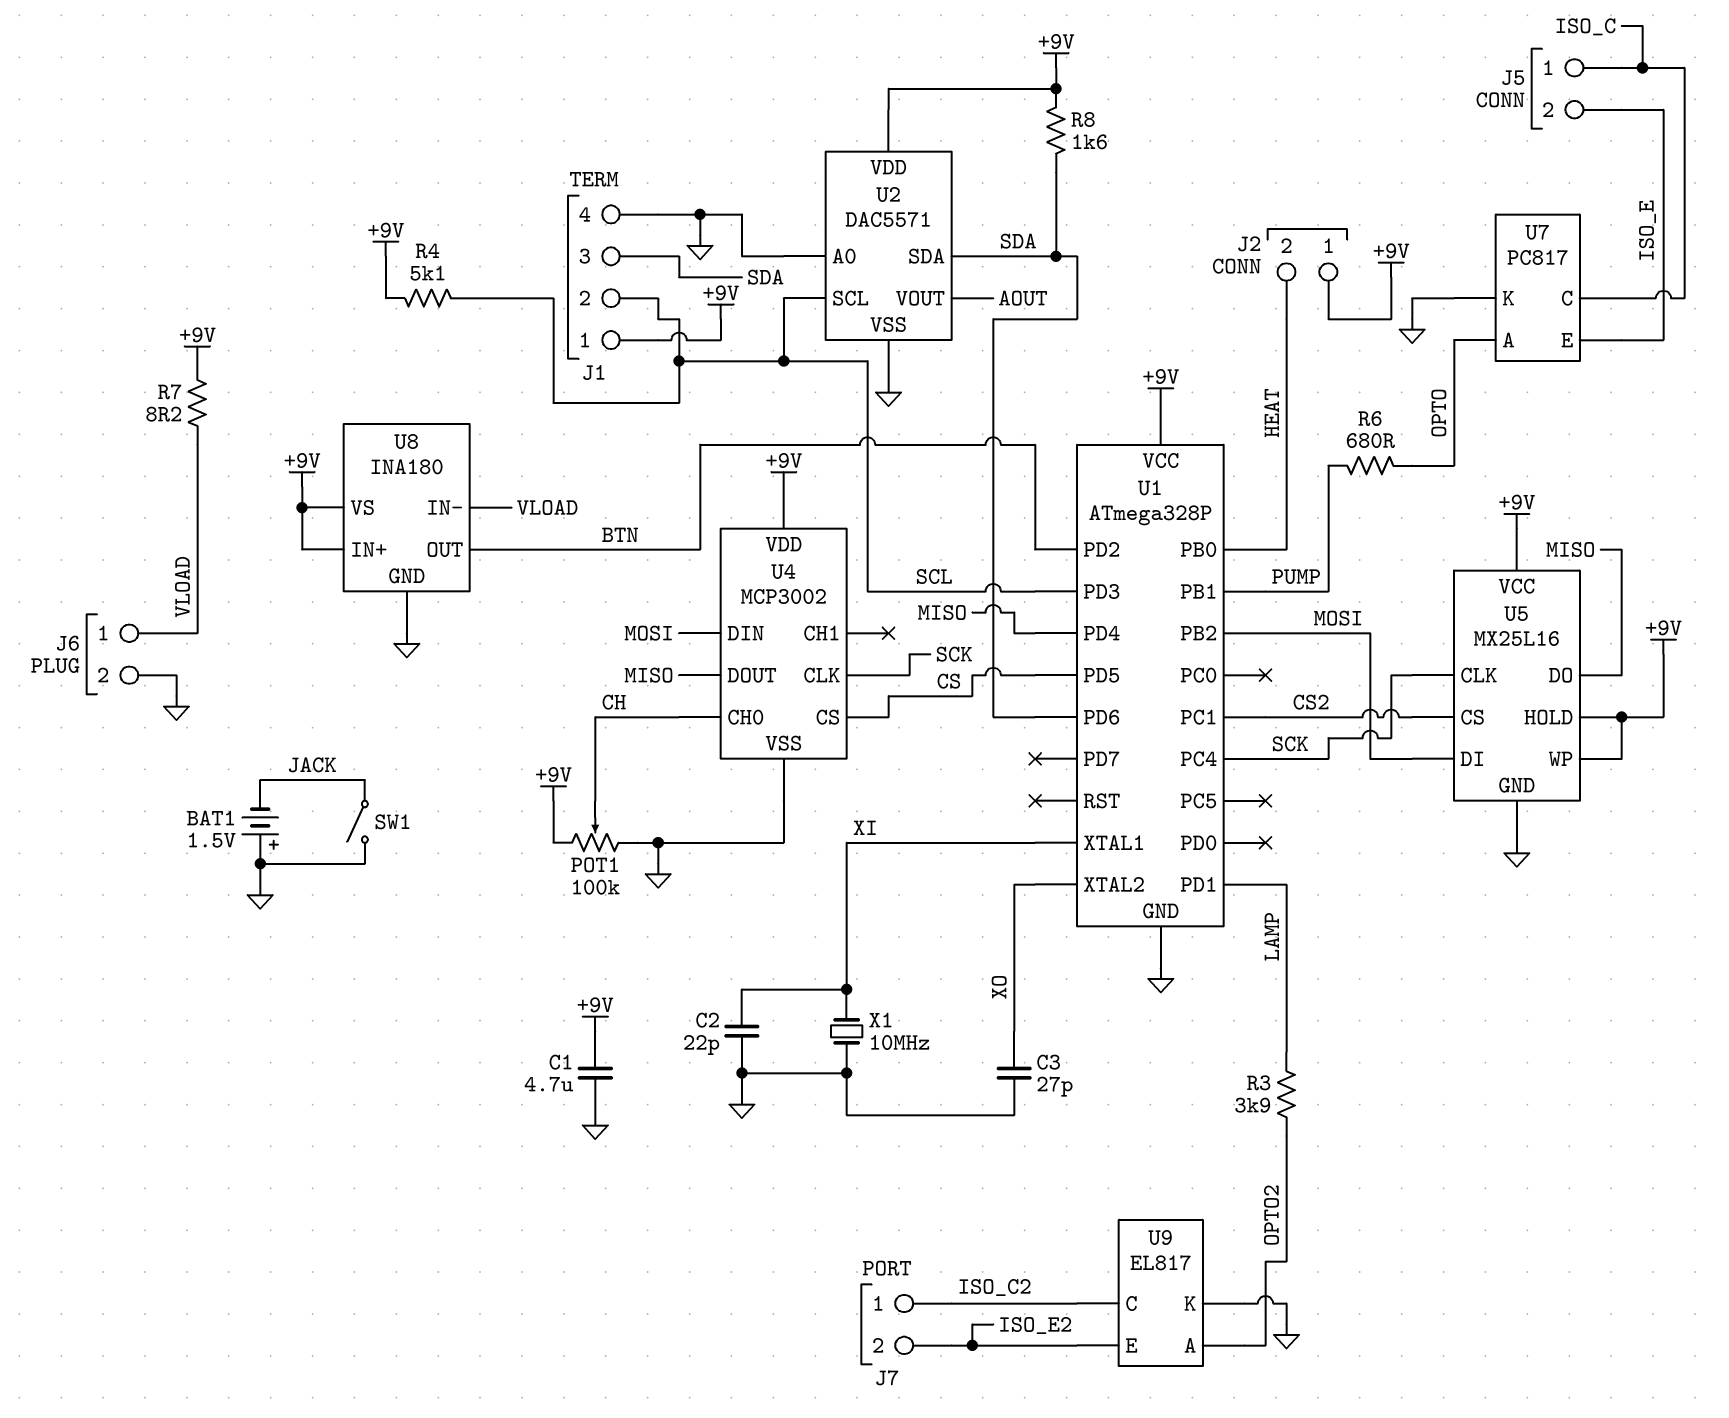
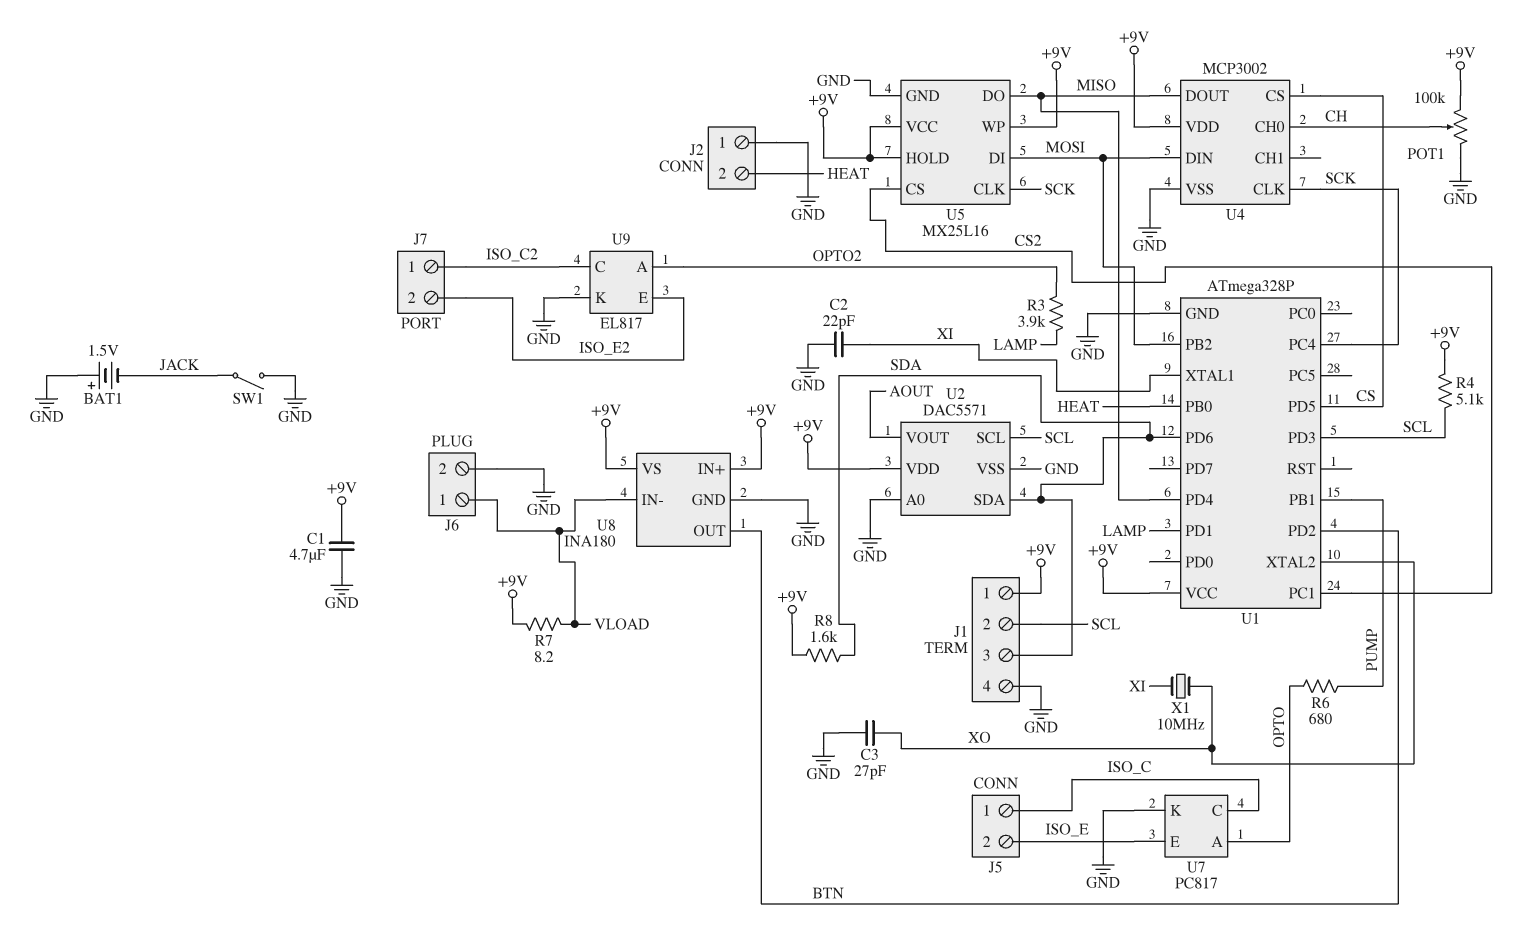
J2 pin 1: +9V -> GND
X1: 10MHz (GND, XI) -> 10MHz (XI, XO)

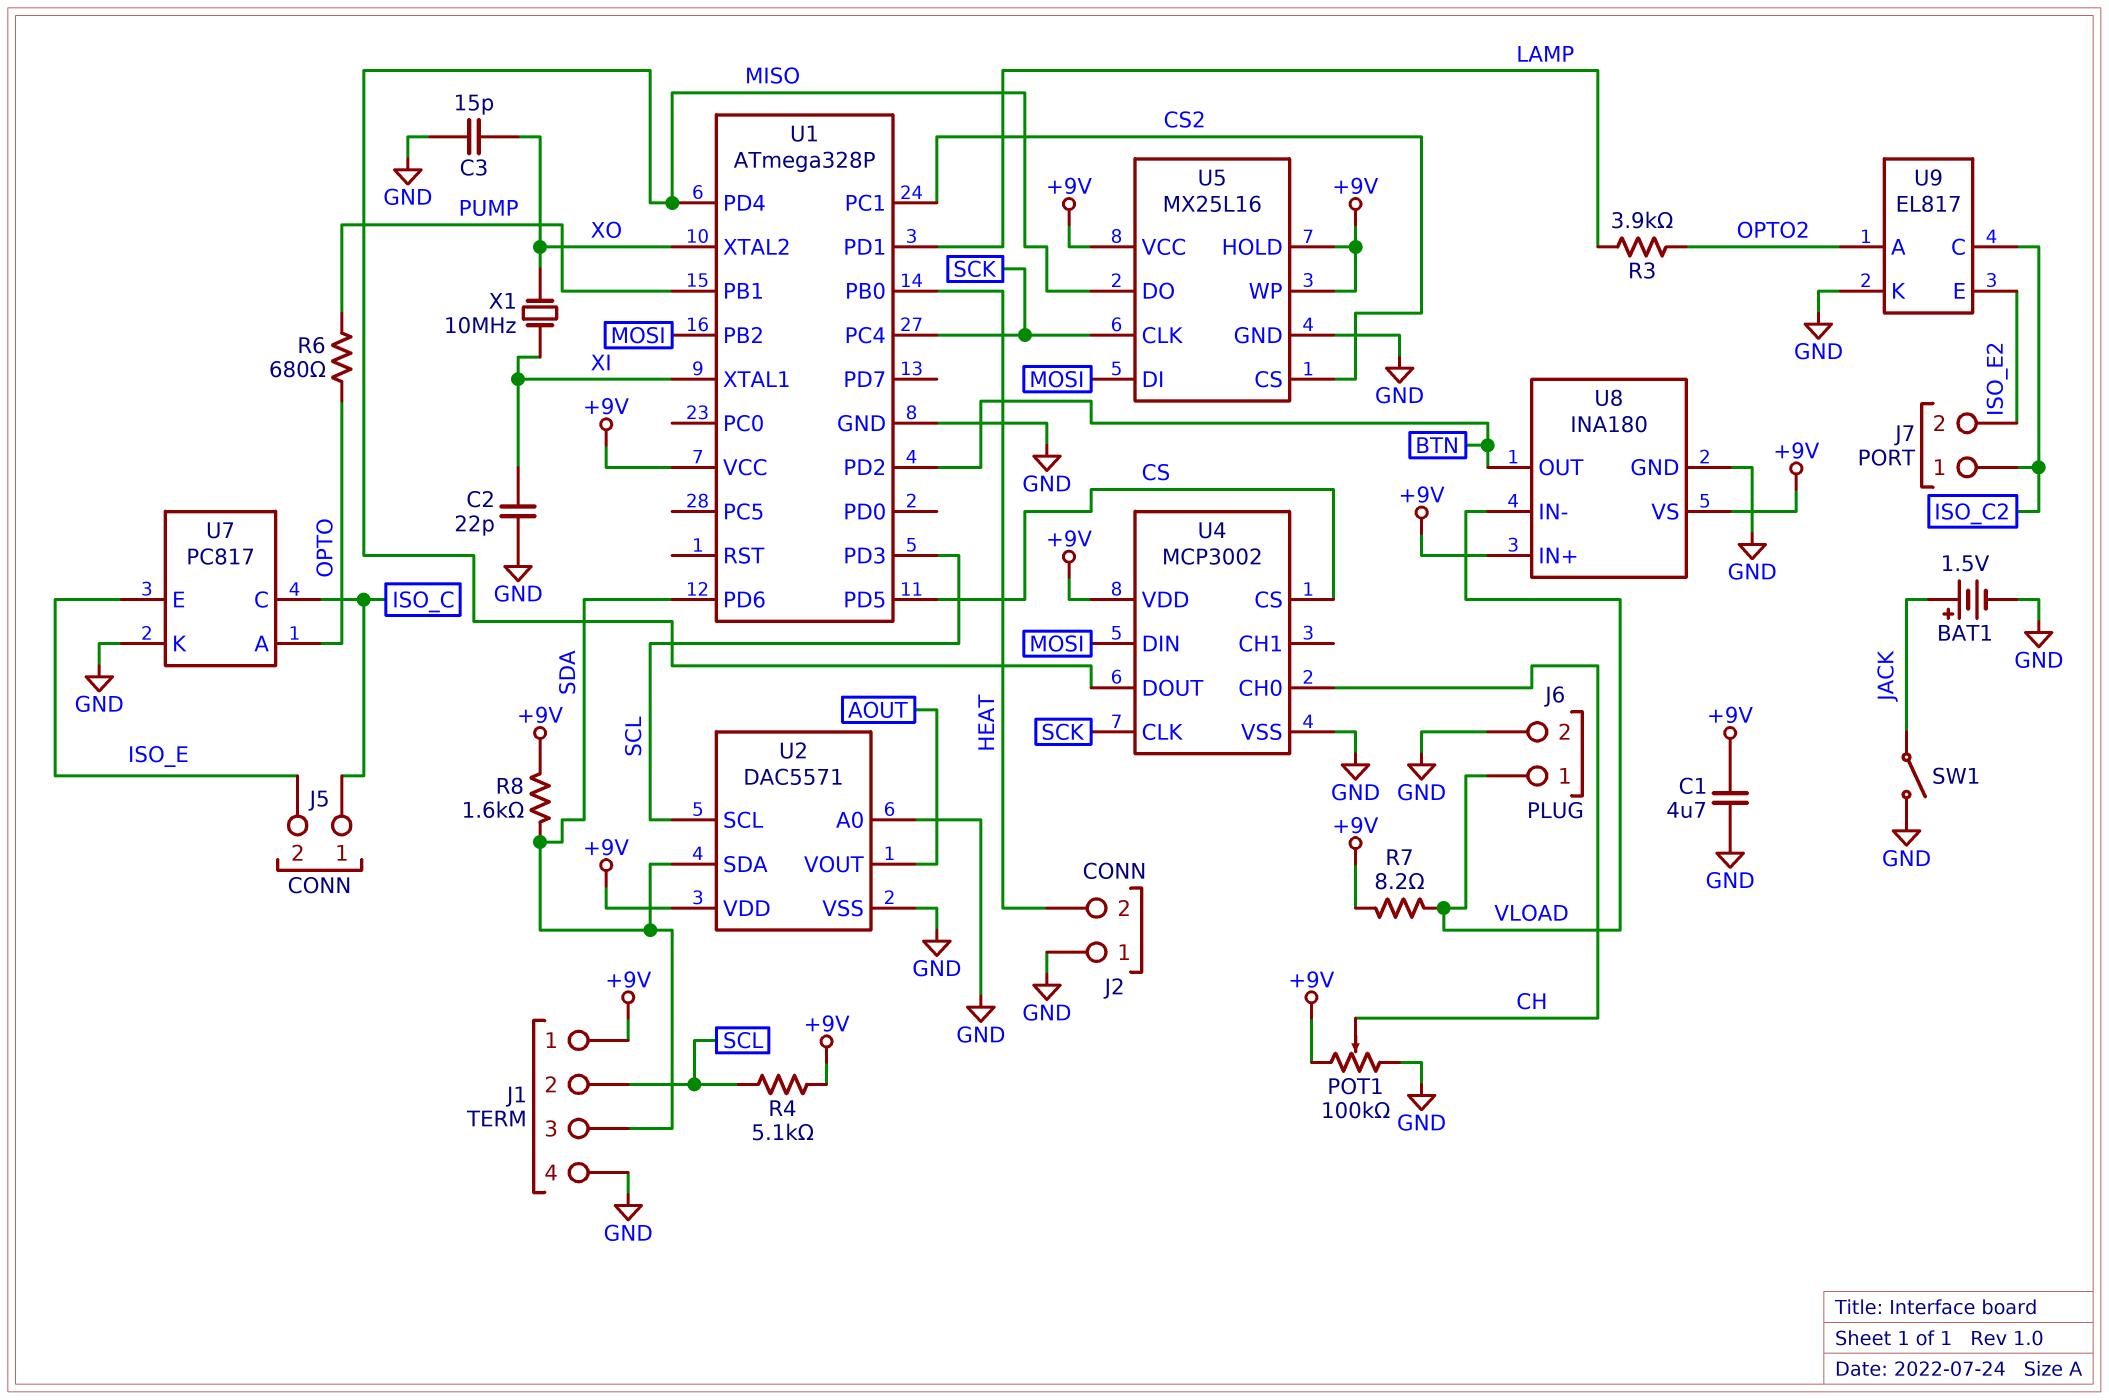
BAT1: 1.5V (plus GND, minus JACK) -> 1.5V (plus JACK, minus GND)
C3: 27pF (GND, XO) -> 15pF (GND, XO)

